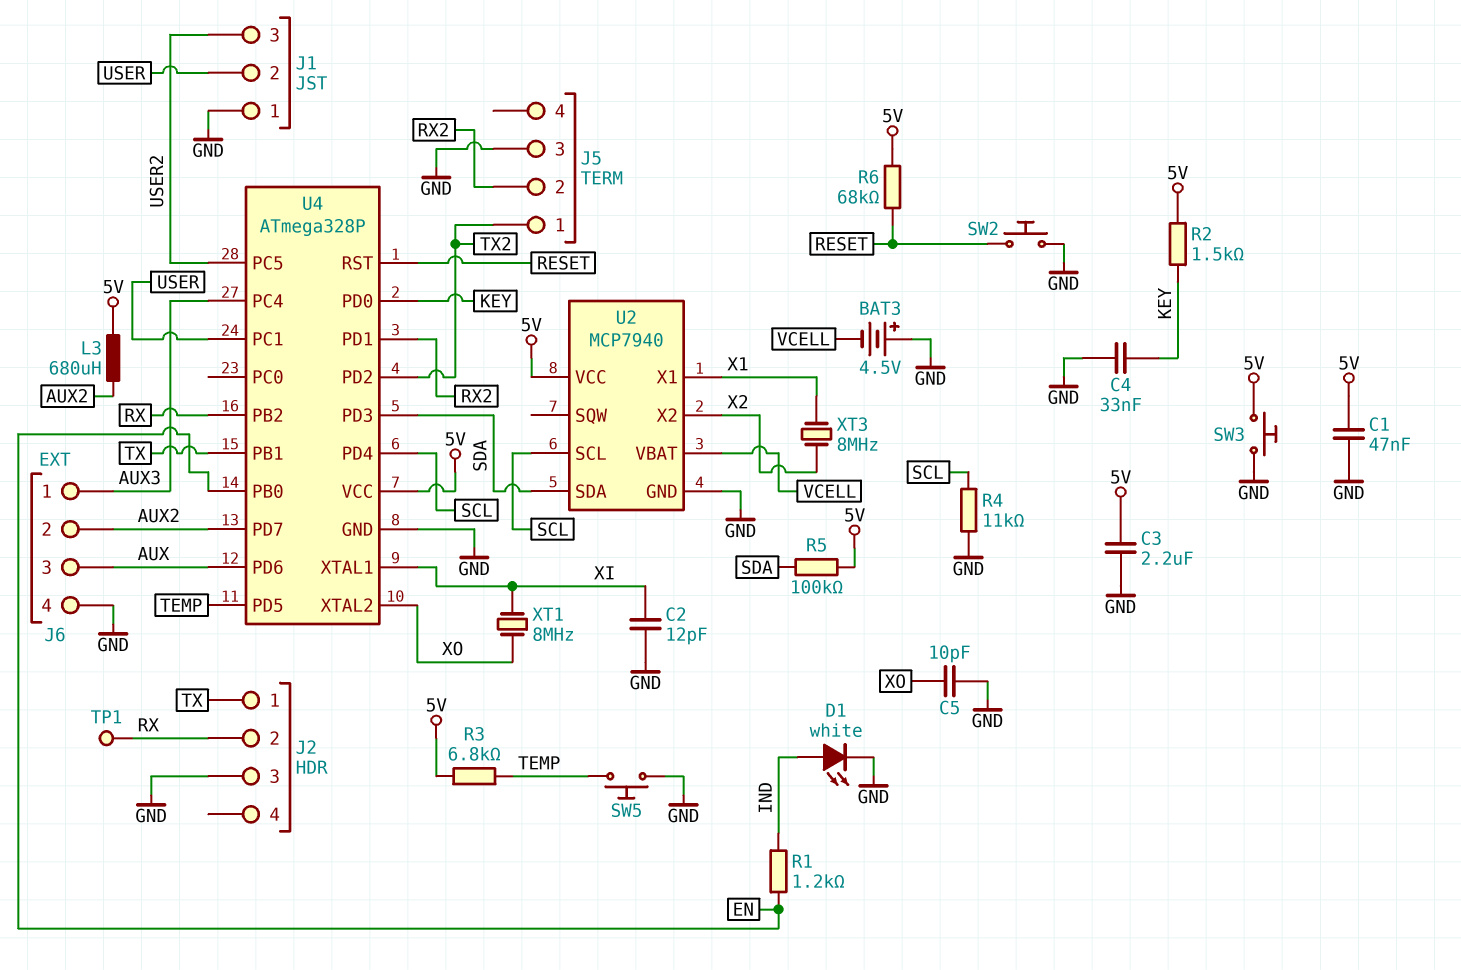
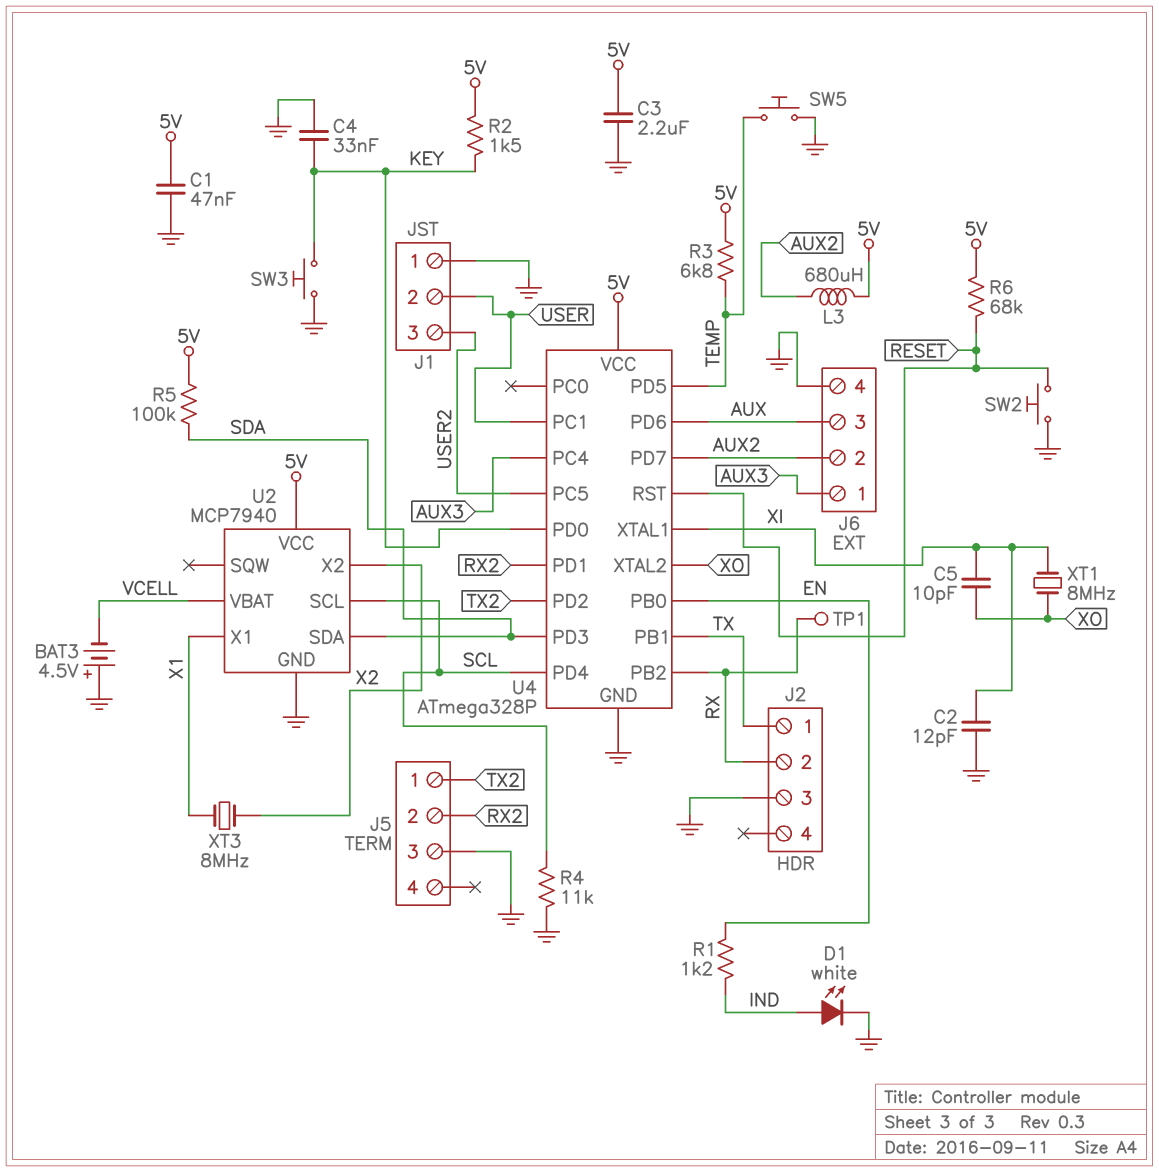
C5: 10pF (GND, XO) -> 10pF (XI, XO)
SW3: button (5V, GND) -> button (GND, KEY)

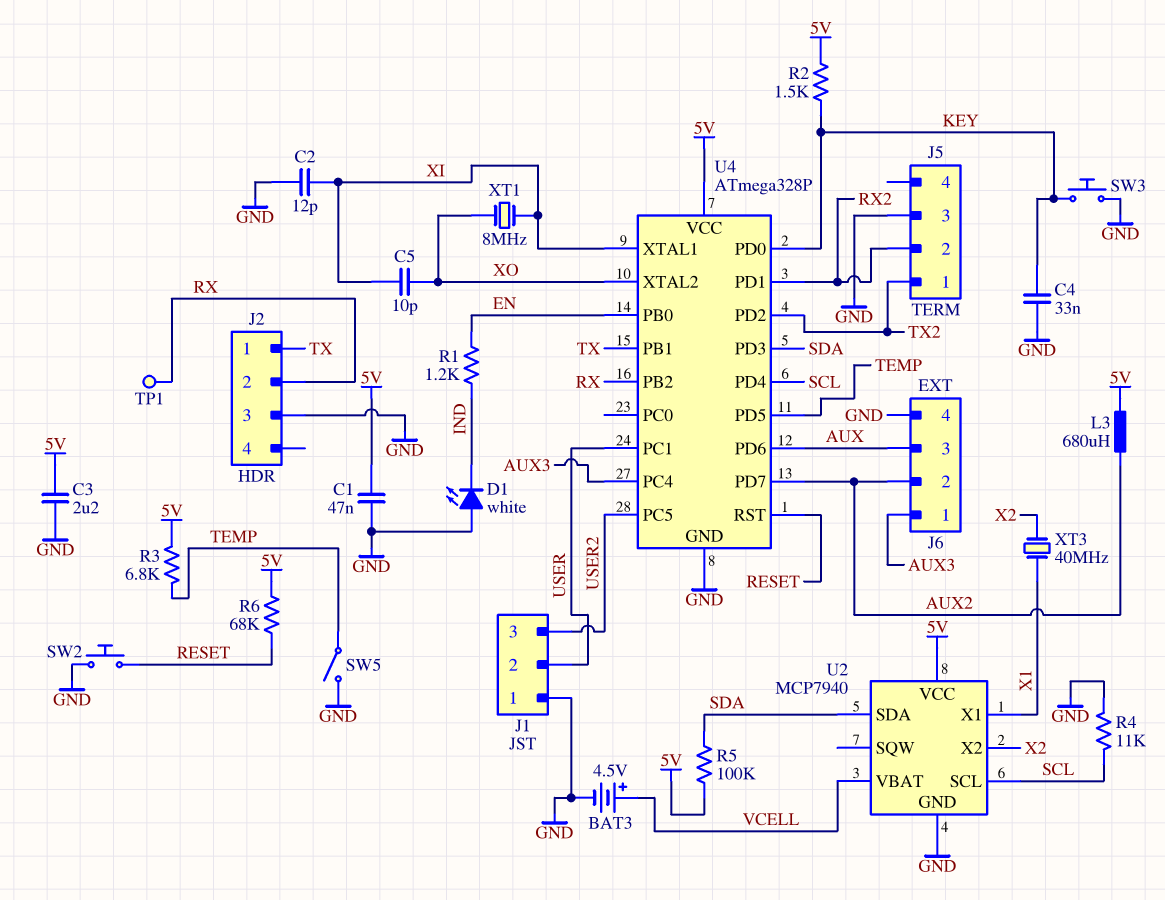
BAT3: 4.5V (plus GND, minus VCELL) -> 4.5V (plus VCELL, minus GND)
D1: LED white (A IND, K GND) -> LED white (A GND, K IND)
SW5: button (GND, TEMP) -> switch (GND, TEMP)
XT3: 8MHz (X1, X2) -> 40MHz (X1, X2)

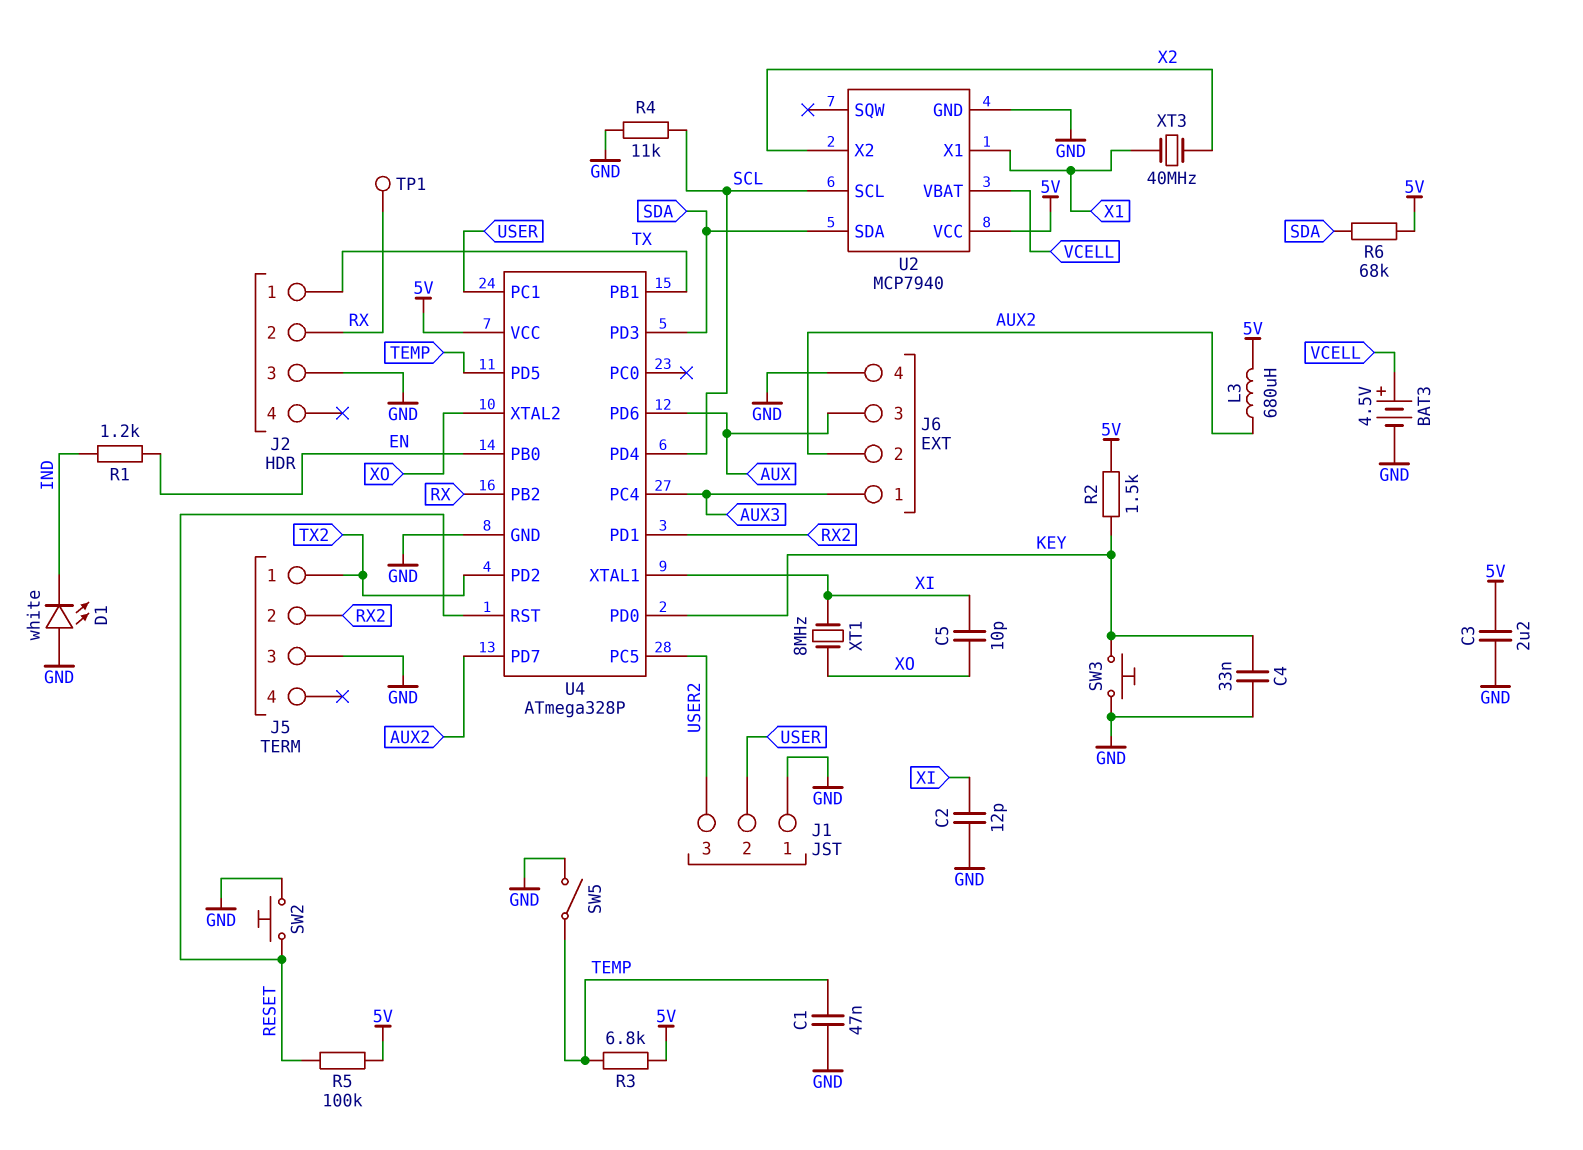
C1: 47nF (5V, GND) -> 47nF (GND, TEMP)
R5: 100k (5V, SDA) -> 100k (5V, RESET)
R6: 68k (5V, RESET) -> 68k (5V, SDA)

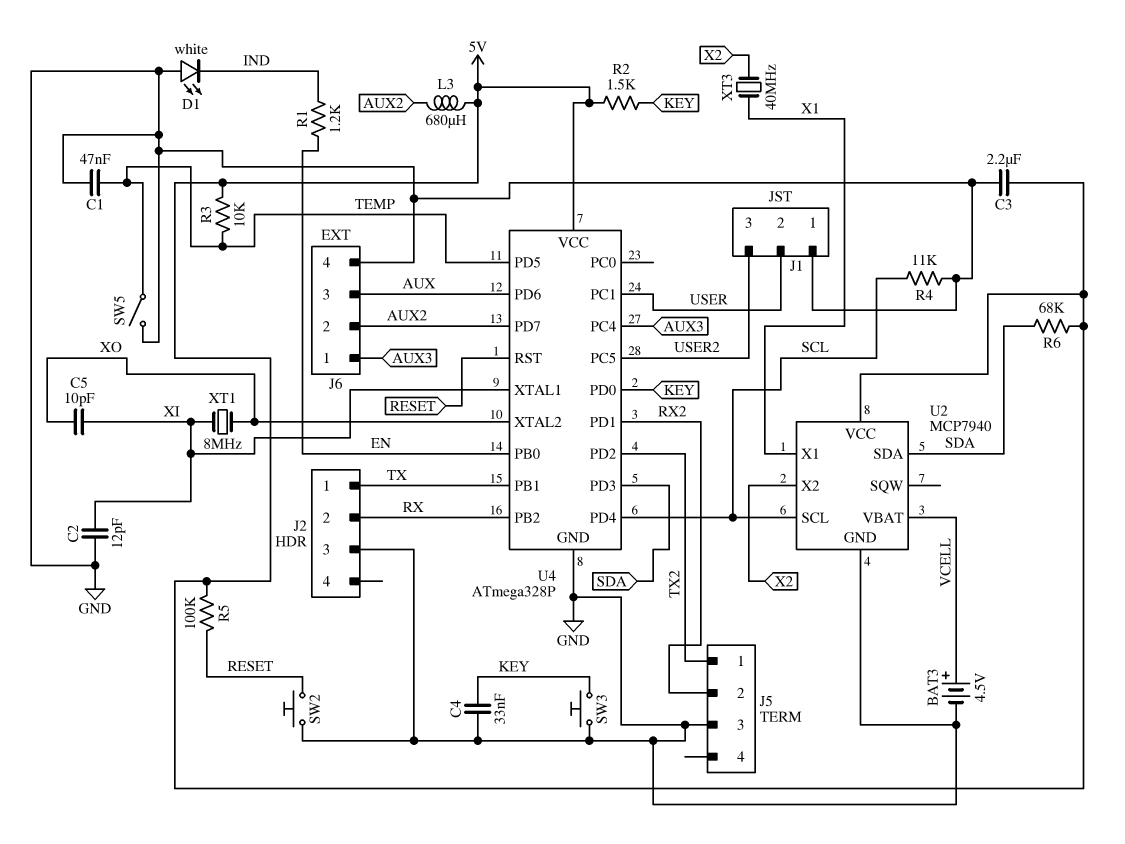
R3: 6.8k (5V, TEMP) -> 10k (5V, TEMP)
TP1: test point (RX) -> none

